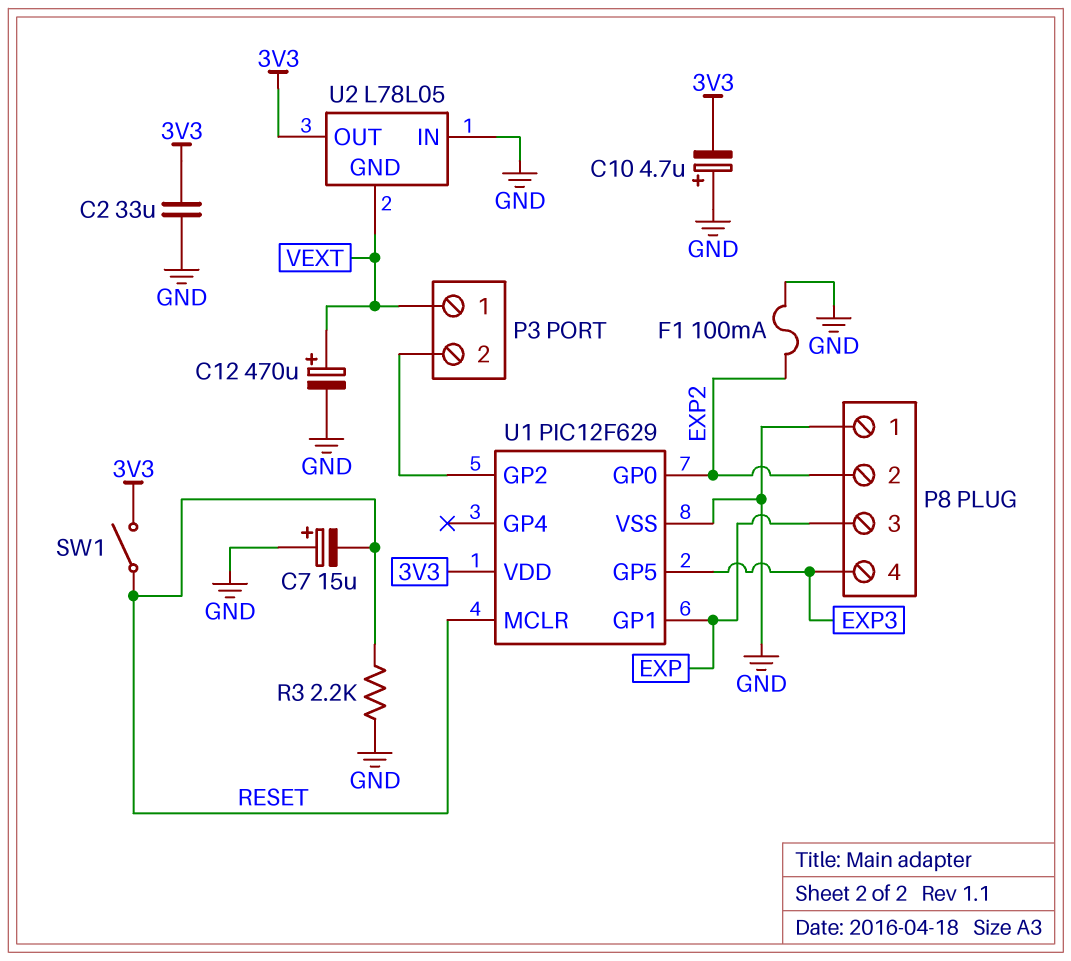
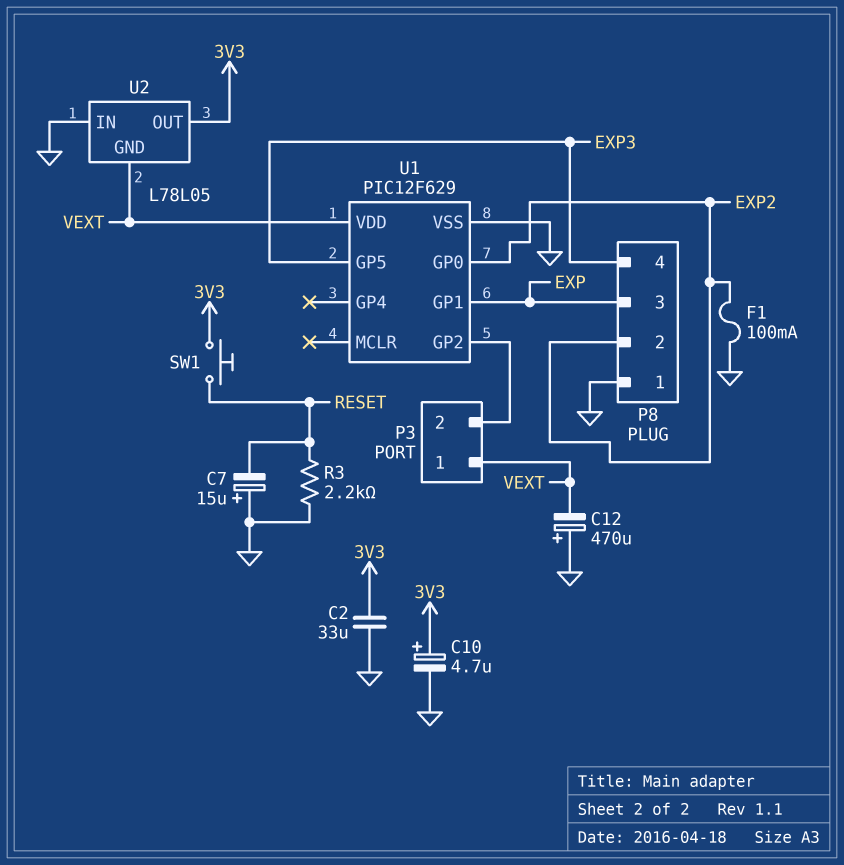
C10: 4.7uF (plus GND, minus 3V3) -> 4.7uF (plus 3V3, minus GND)
C12: 470uF (plus VEXT, minus GND) -> 470uF (plus GND, minus VEXT)
SW1: switch (3V3, RESET) -> button (3V3, RESET)
U1 pin MCLR: RESET -> none
U1 pin VDD: 3V3 -> VEXT

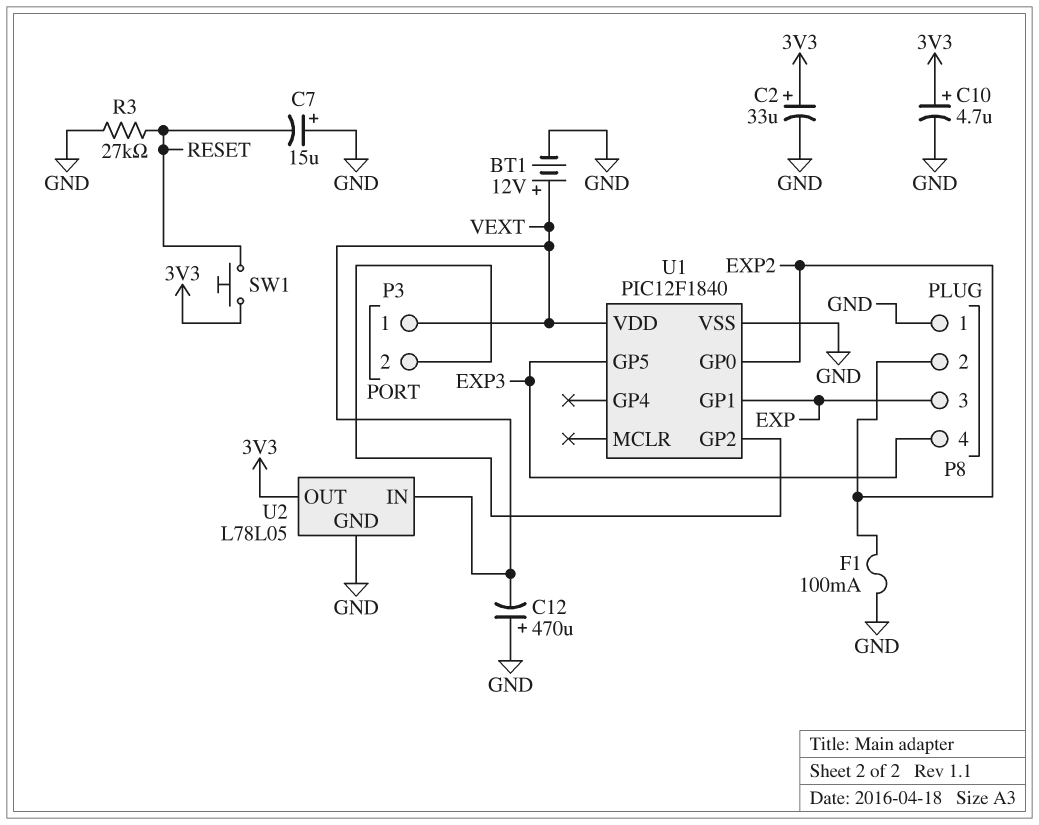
BT1: none -> 12V (plus VEXT, minus GND)
C2: 33uF (3V3, GND) -> 33uF (plus 3V3, minus GND)
R3: 2.2k (GND, RESET) -> 27k (GND, RESET)
U1: PIC12F629 -> PIC12F1840
U2 pin GND: VEXT -> GND
U2 pin IN: GND -> VEXT

